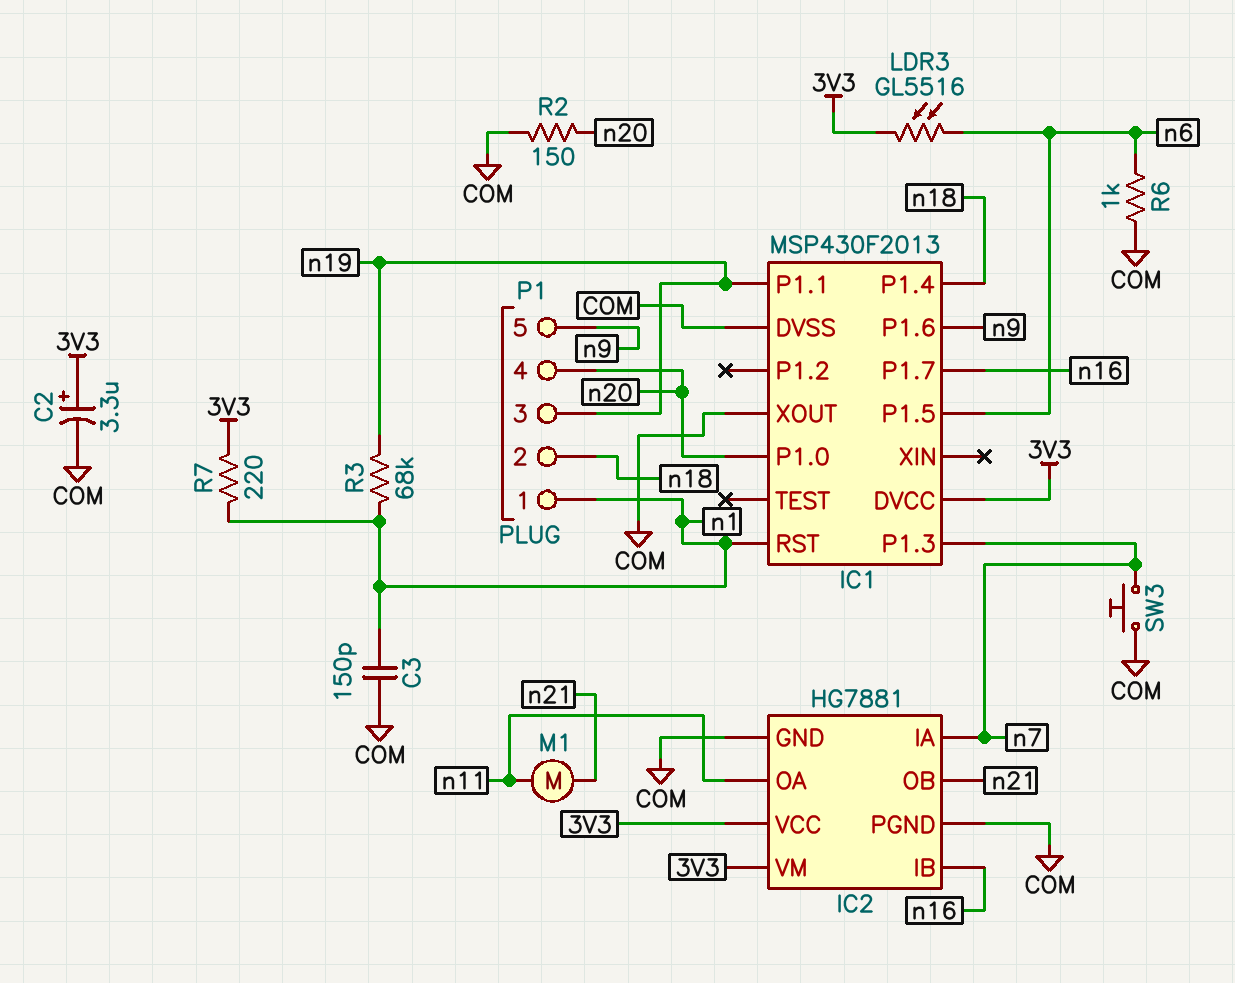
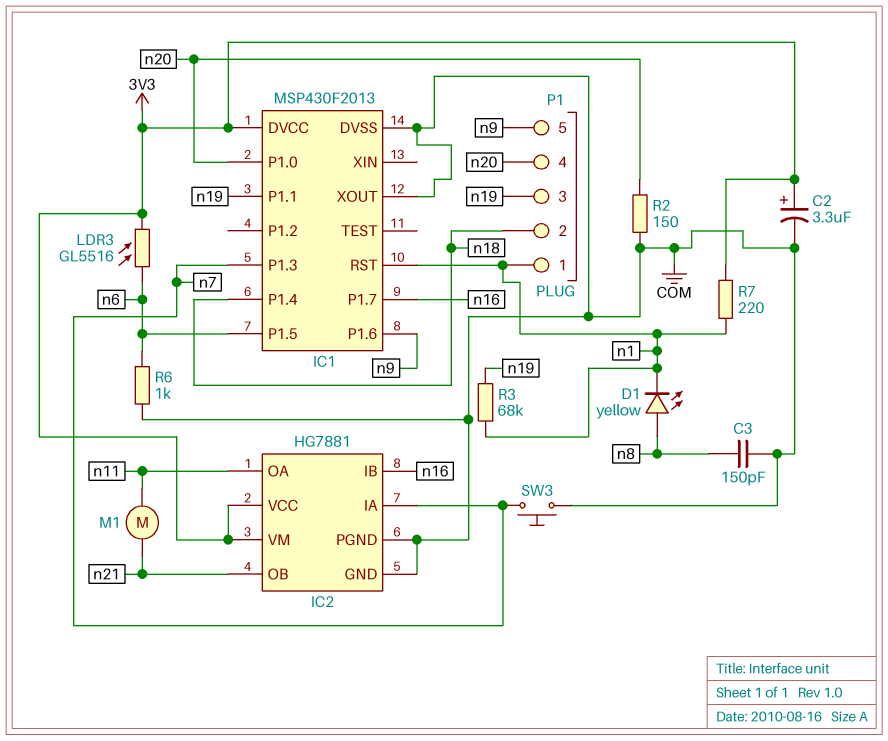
C3: 150pF (COM, n1) -> 150pF (COM, n8)
D1: none -> LED yellow (A n8, K n1)

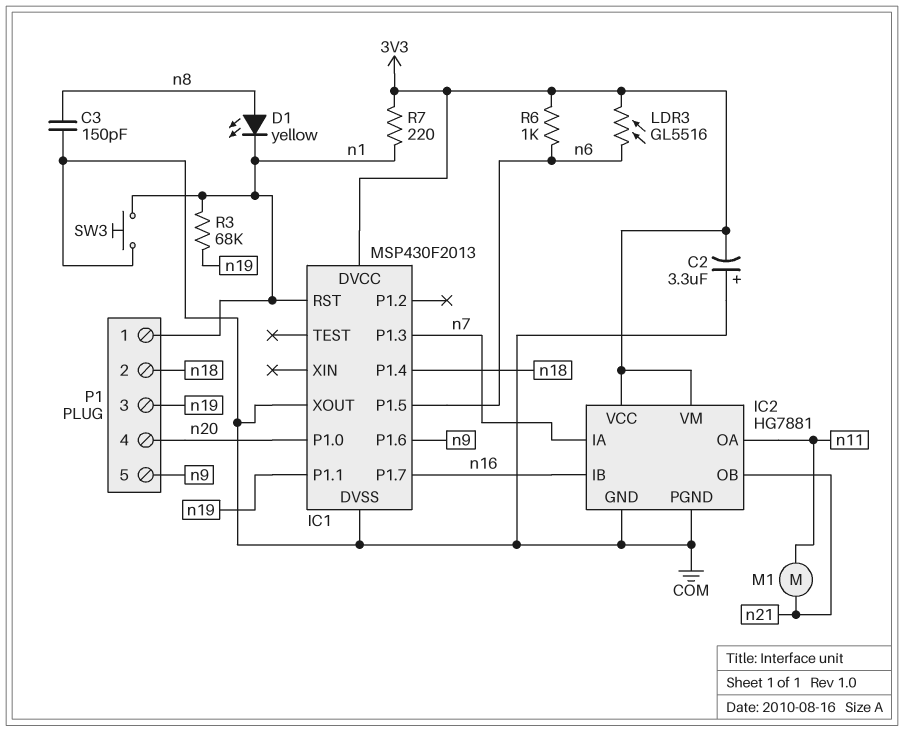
C2: 3.3uF (plus 3V3, minus COM) -> 3.3uF (plus COM, minus 3V3)
R2: 150 (COM, n20) -> none
R6: 1k (COM, n6) -> 1k (3V3, n6)
SW3: button (COM, n7) -> button (COM, n1)

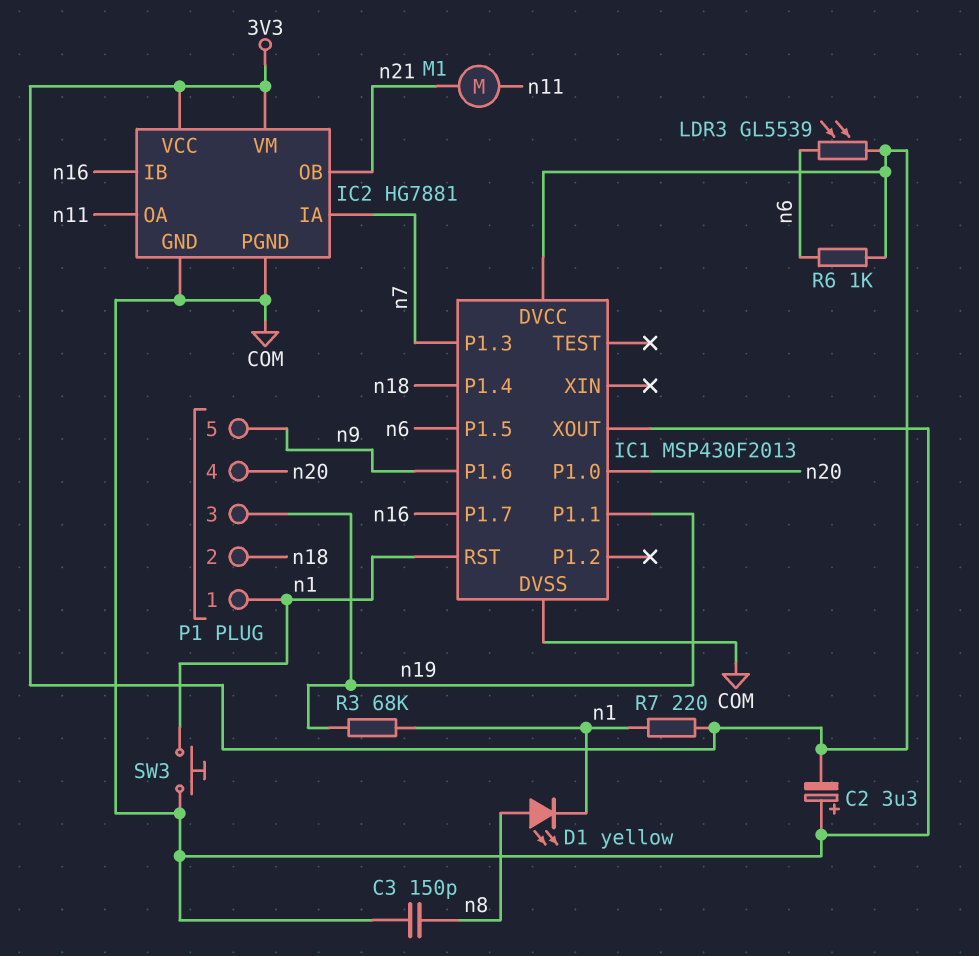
LDR3: GL5516 (3V3, n6) -> GL5539 (3V3, n6)

